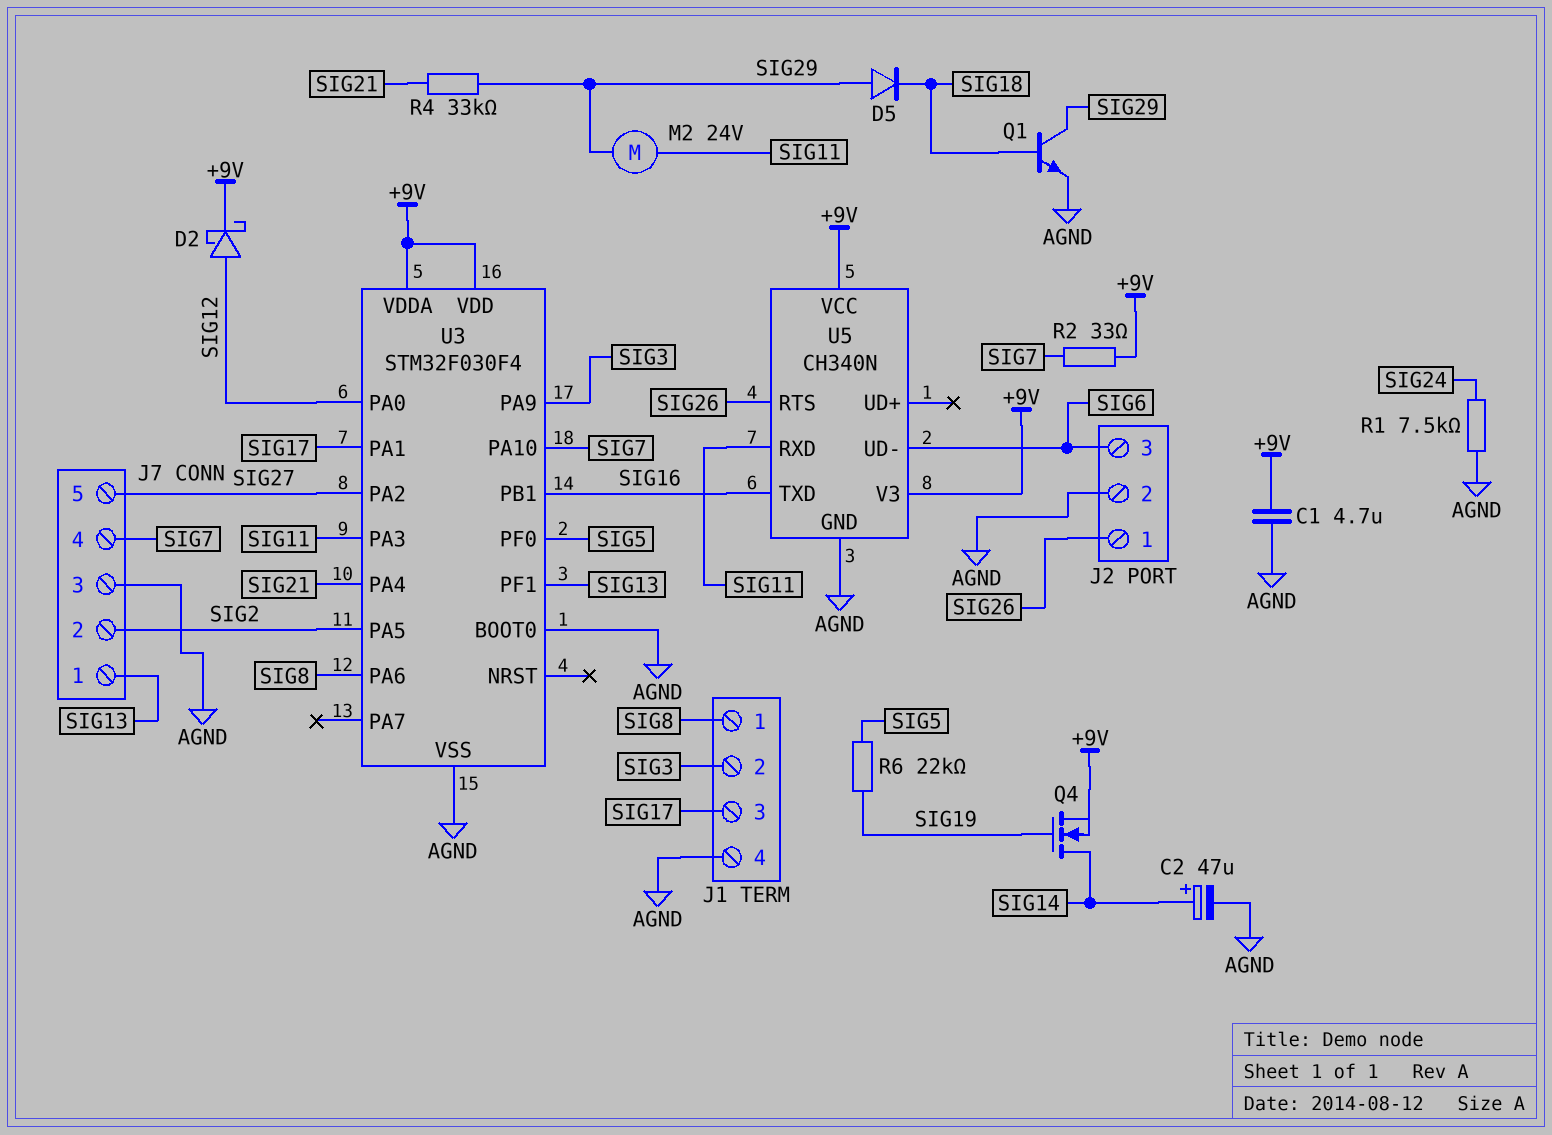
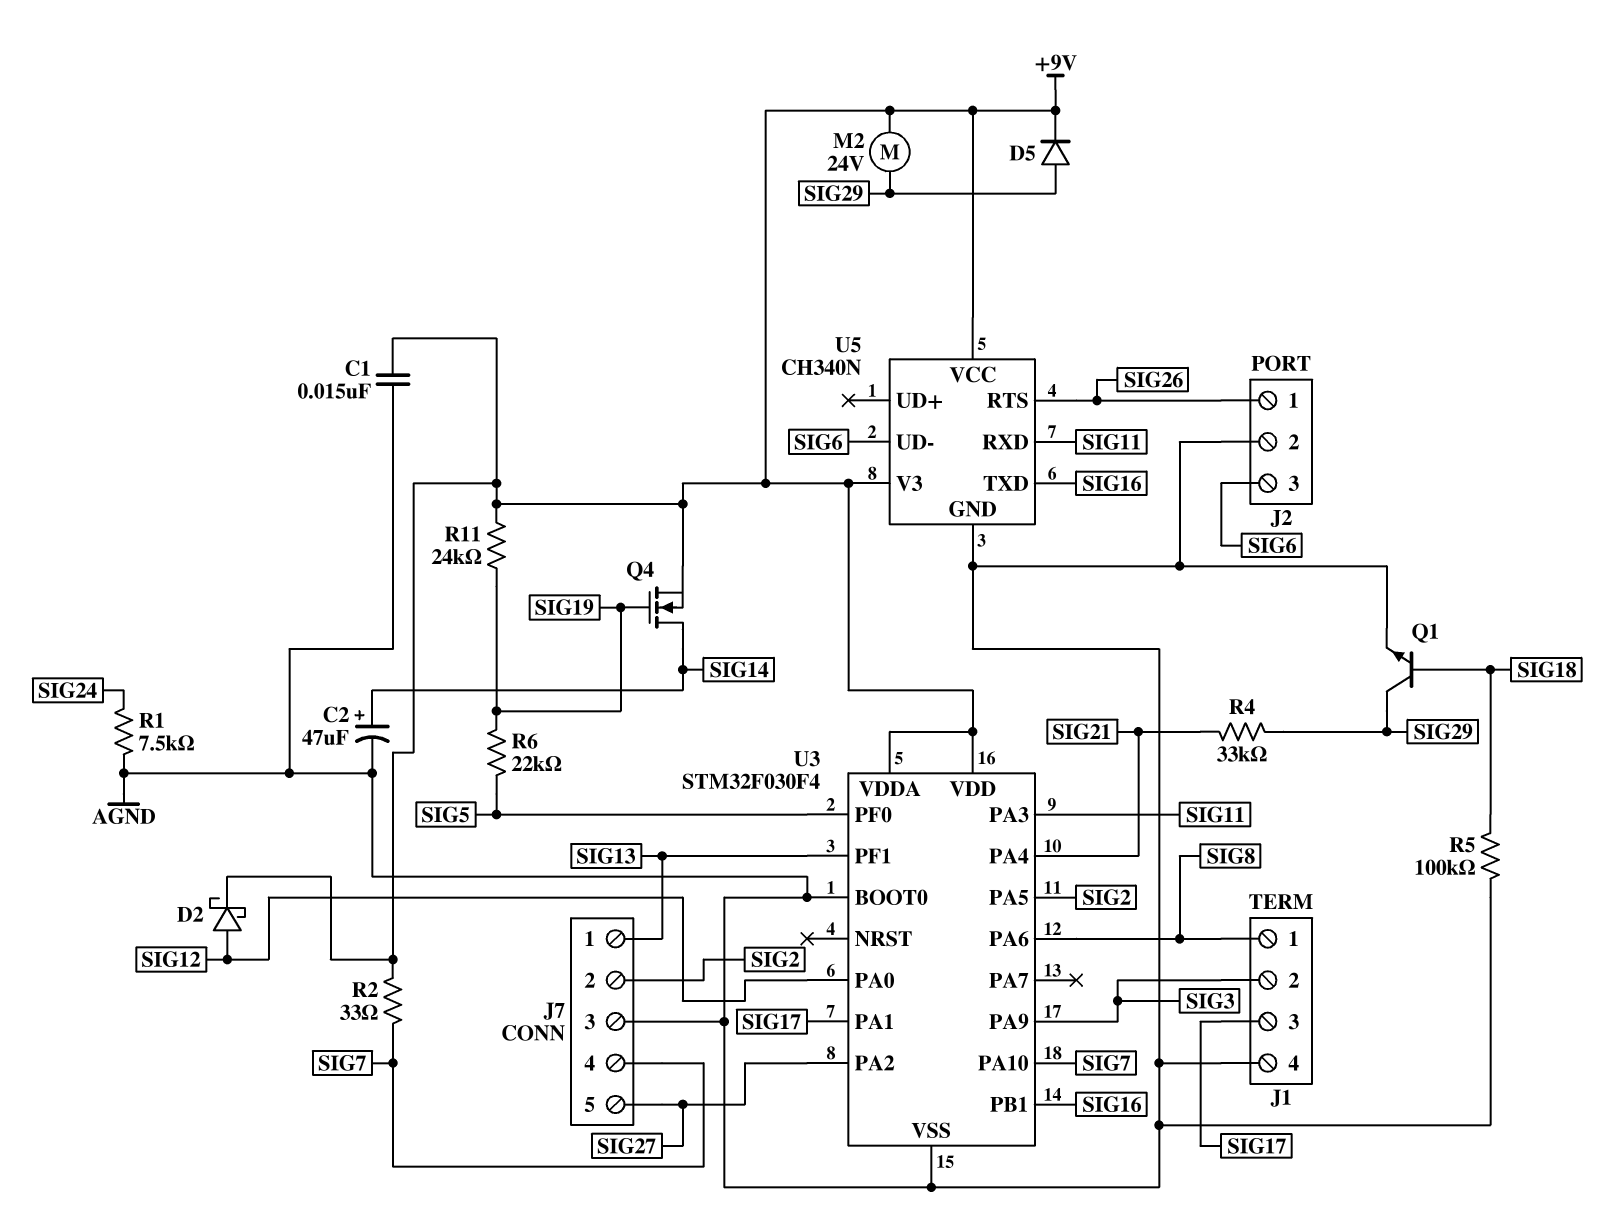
C1: 4.7uF (+9V, AGND) -> 15nF (+9V, AGND)
D5: diode (A SIG29, K SIG18) -> diode (A SIG29, K +9V)
M2: motor 24V (SIG11, SIG29) -> motor 24V (+9V, SIG29)
R5: none -> 100k (AGND, SIG18)
R11: none -> 24k (+9V, SIG19)

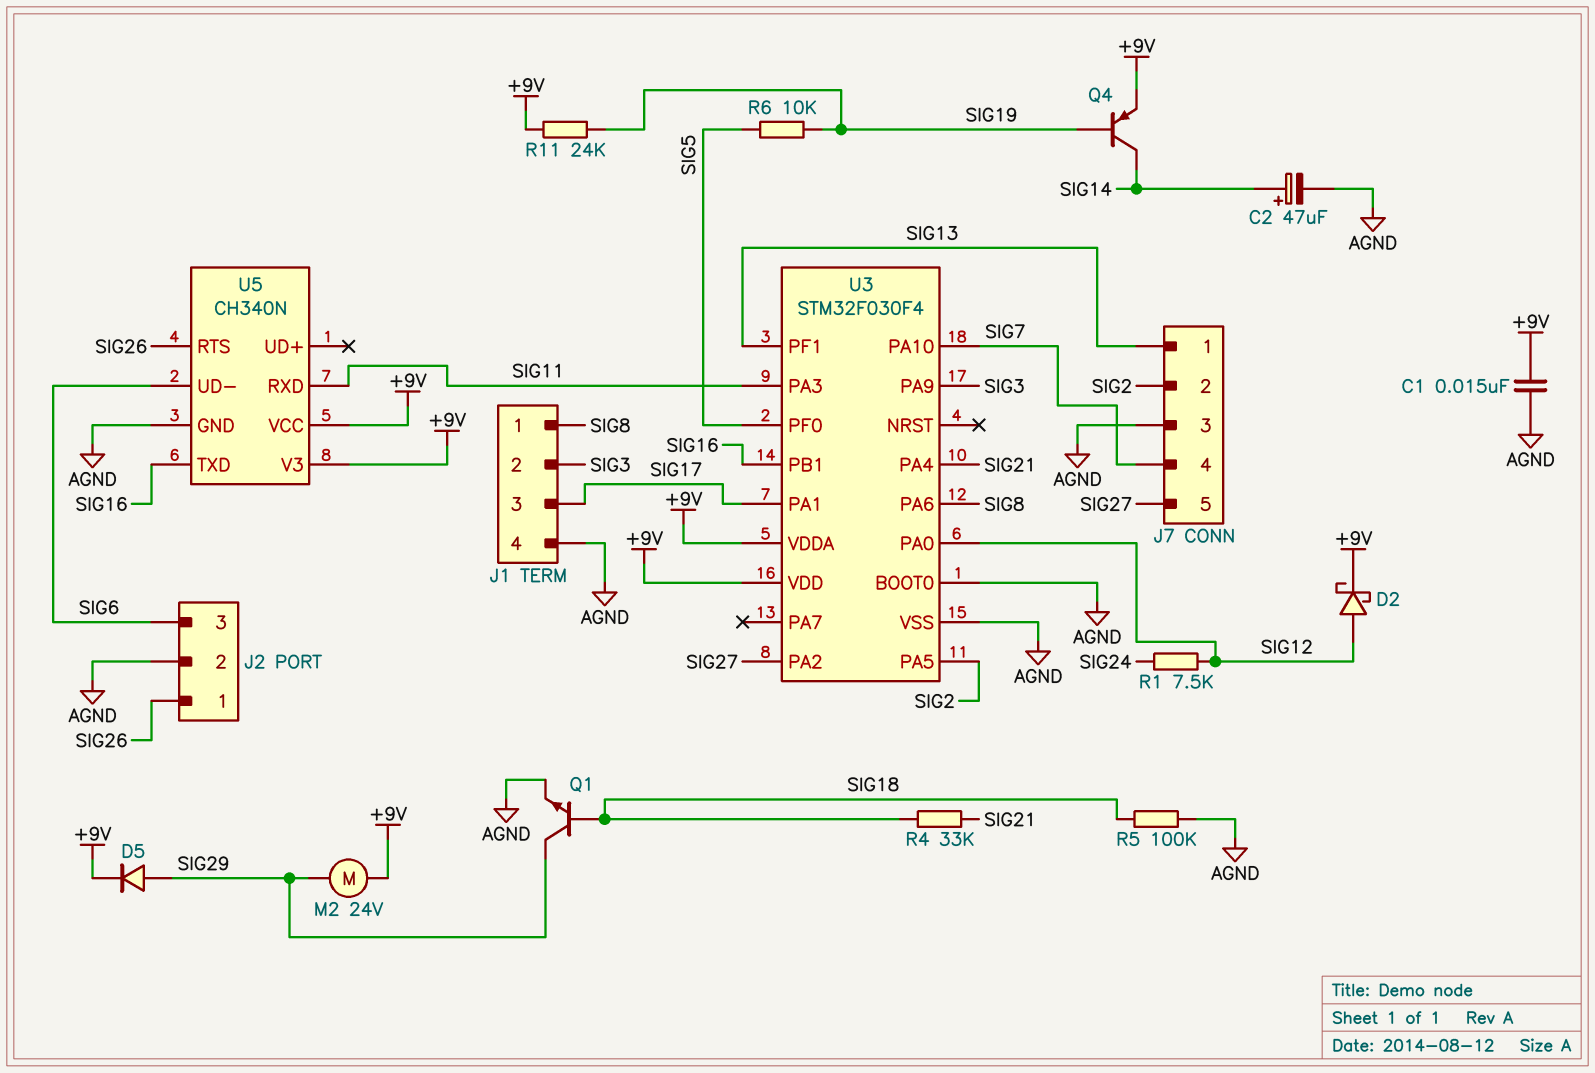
Q4: NMOS (G SIG19, D SIG14, S +9V) -> PNP (B SIG19, C SIG14, E +9V)
R1: 7.5k (AGND, SIG24) -> 7.5k (SIG12, SIG24)
R2: 33 (+9V, SIG7) -> none
R4: 33k (SIG21, SIG29) -> 33k (SIG18, SIG21)
R6: 22k (SIG5, SIG19) -> 10k (SIG5, SIG19)

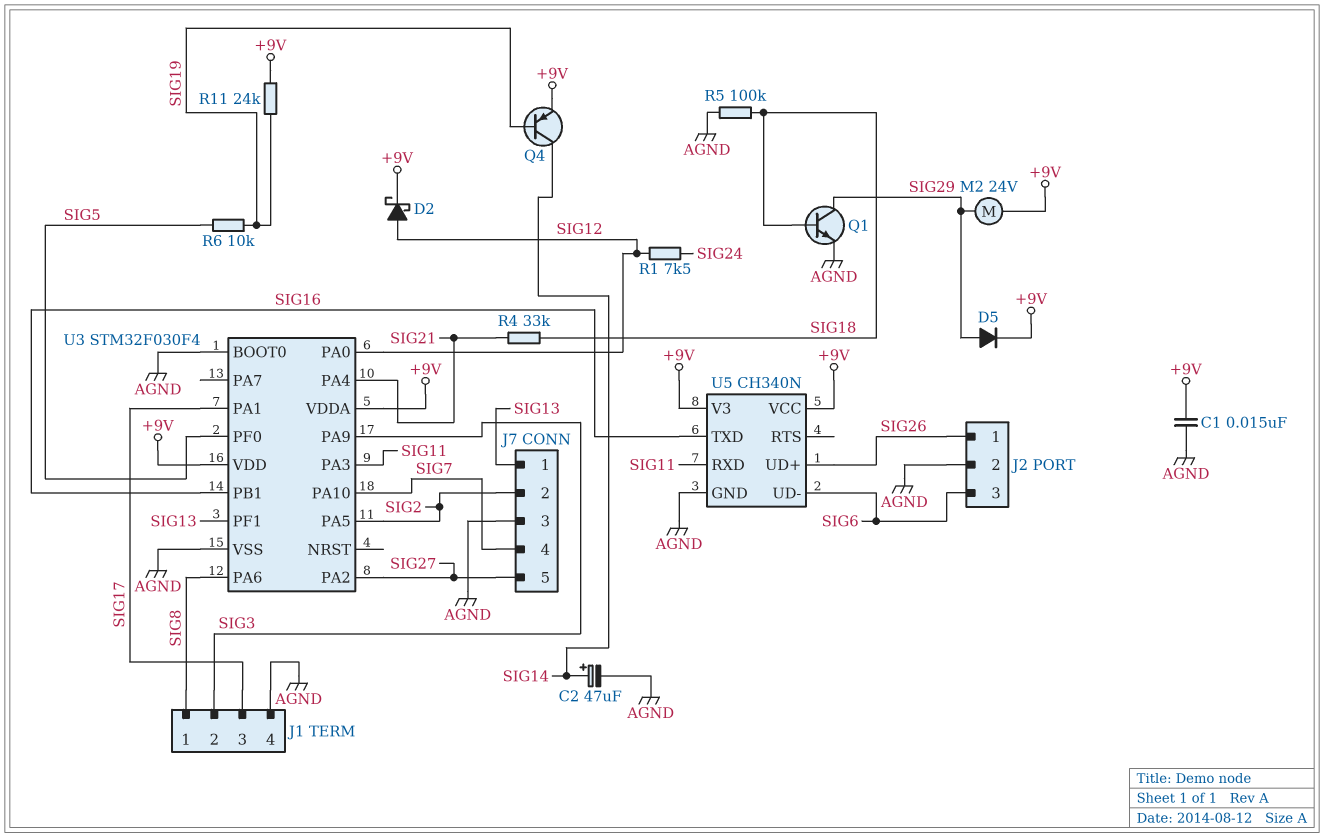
U5 pin RTS: SIG26 -> none
U5 pin UD+: none -> SIG26

